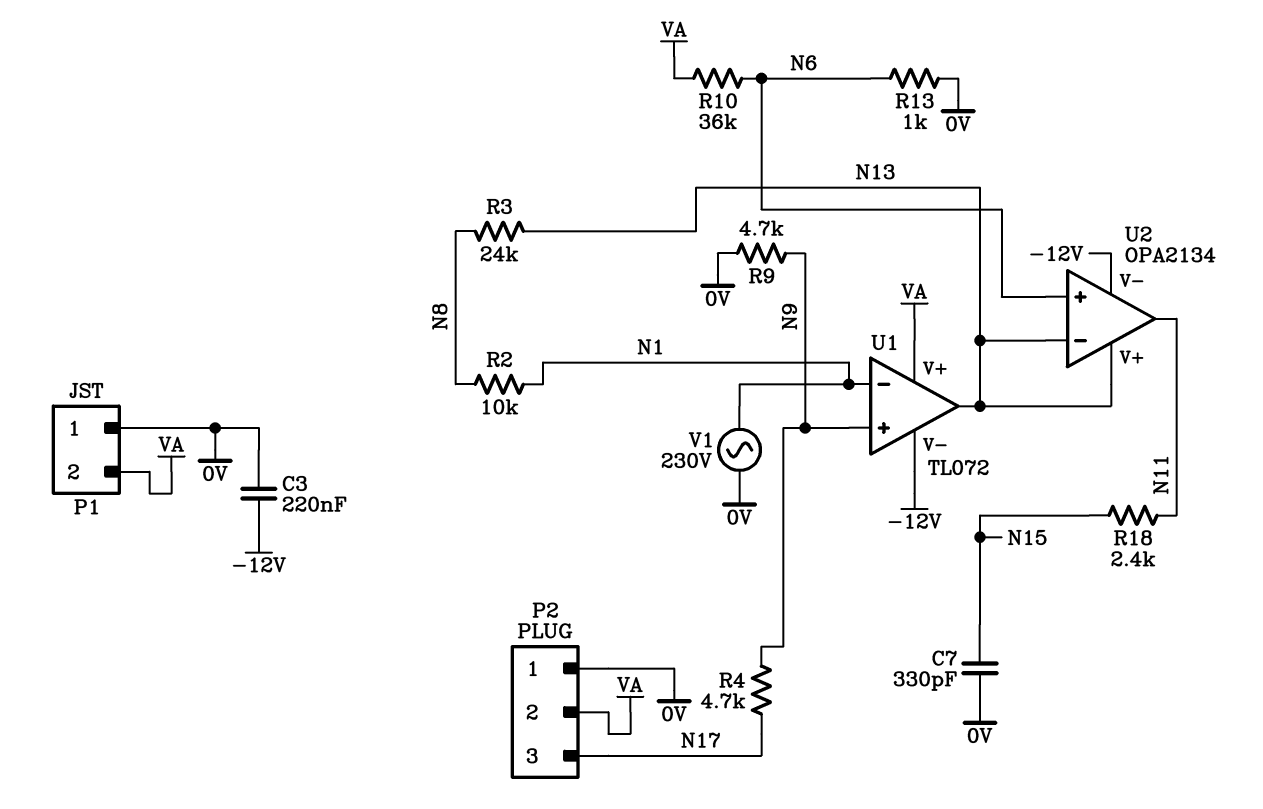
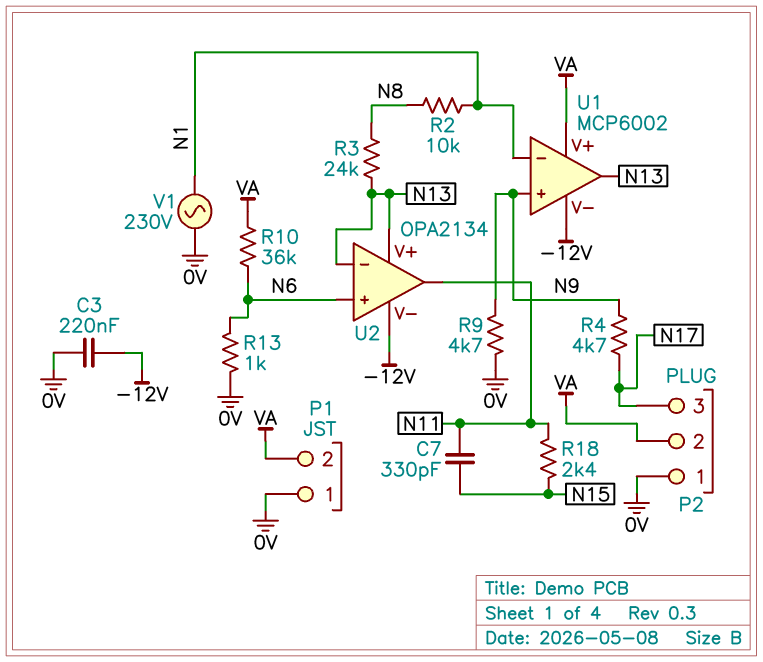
C7: 330pF (0V, N15) -> 330pF (N11, N15)
U1: TL072 -> MCP6002

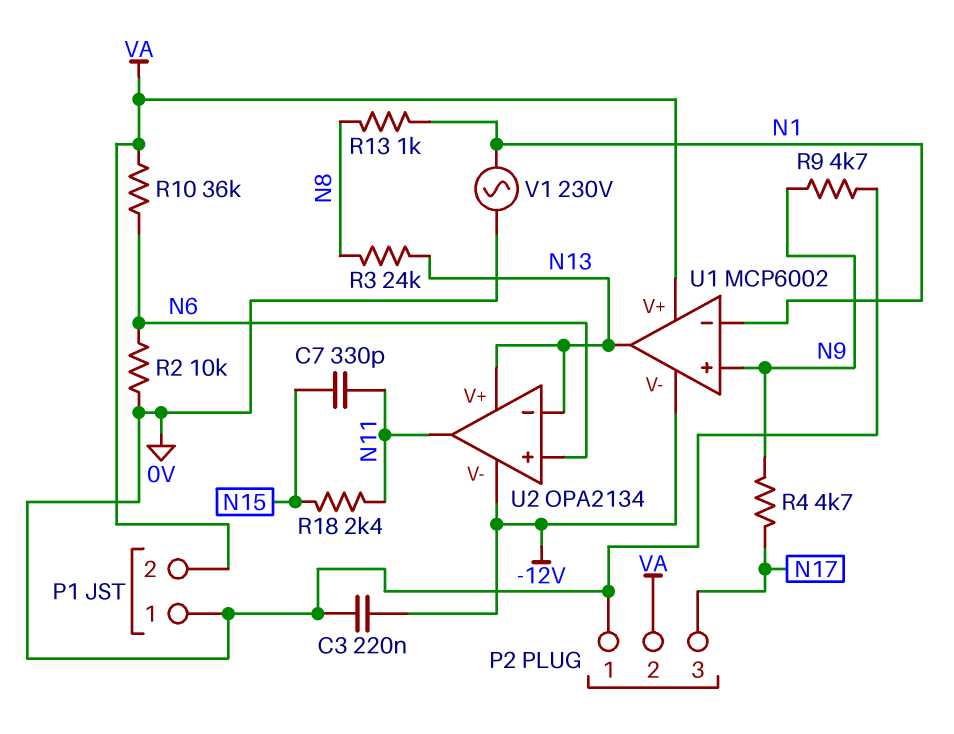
R2: 10k (N1, N8) -> 10k (0V, N6)
R13: 1k (0V, N6) -> 1k (N1, N8)

